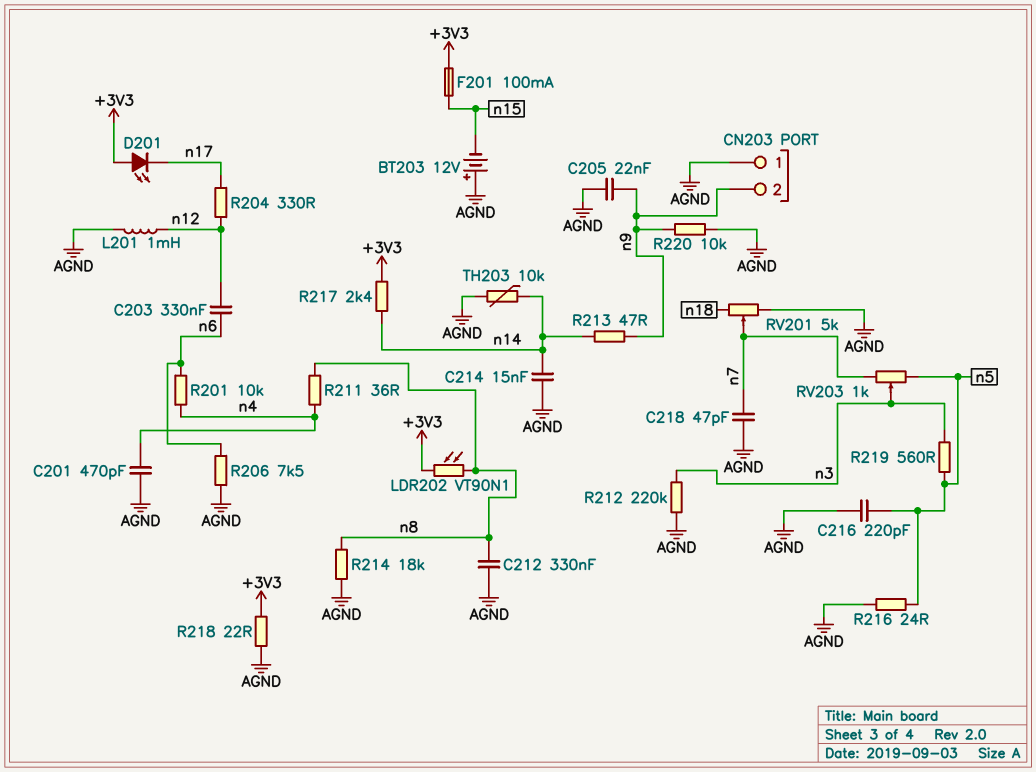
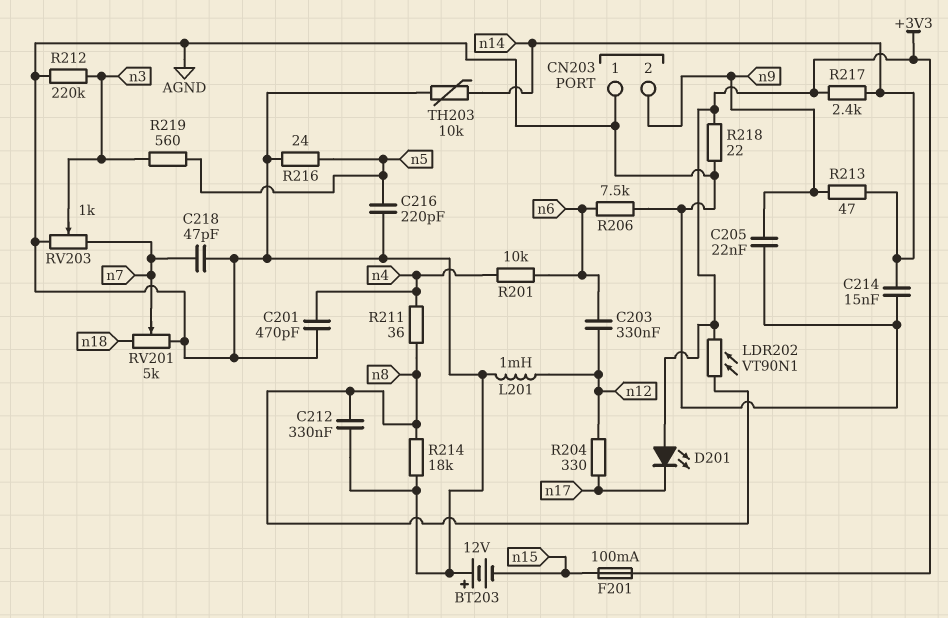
R220: 10k (AGND, n9) -> none
RV203: 1k (n5, n7, wiper n3) -> 1k (AGND, n7, wiper n3)

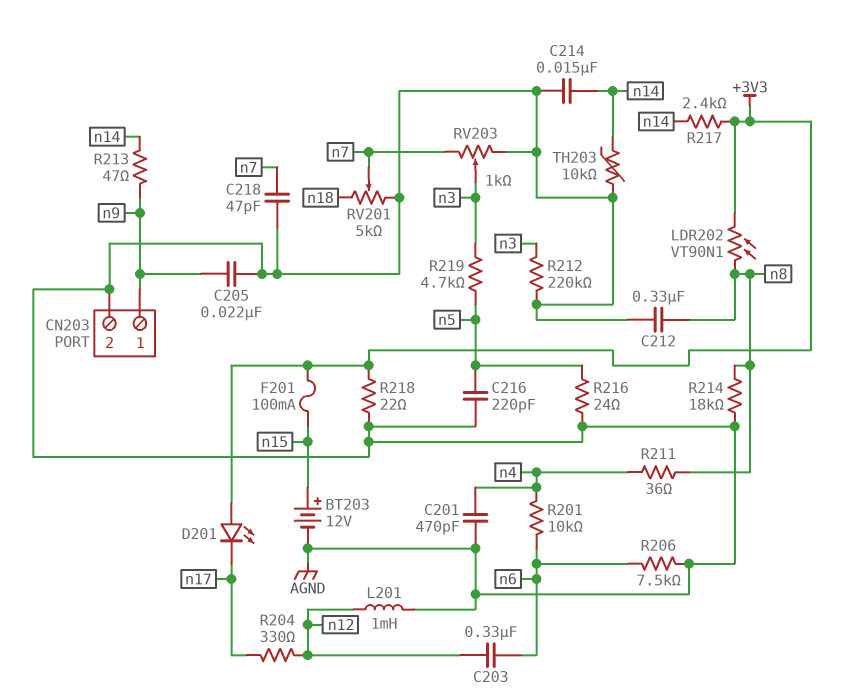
BT203: 12V (plus AGND, minus n15) -> 12V (plus n15, minus AGND)
CN203 pin 1: AGND -> n9
CN203 pin 2: n9 -> AGND
R219: 560 (n3, n5) -> 4.7k (n3, n5)

